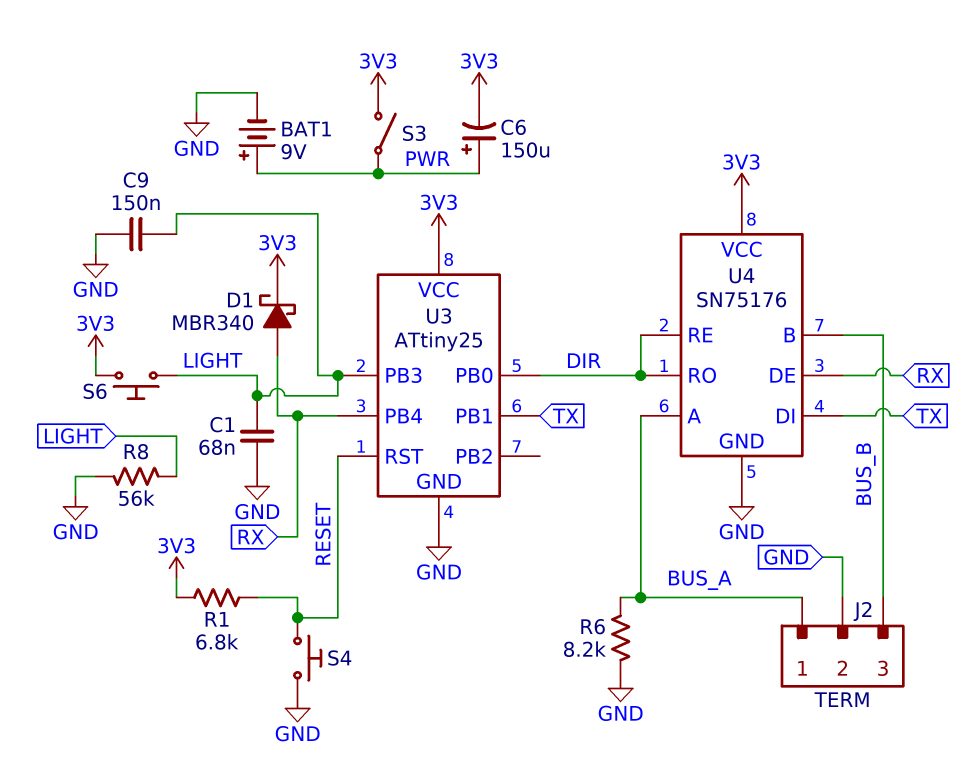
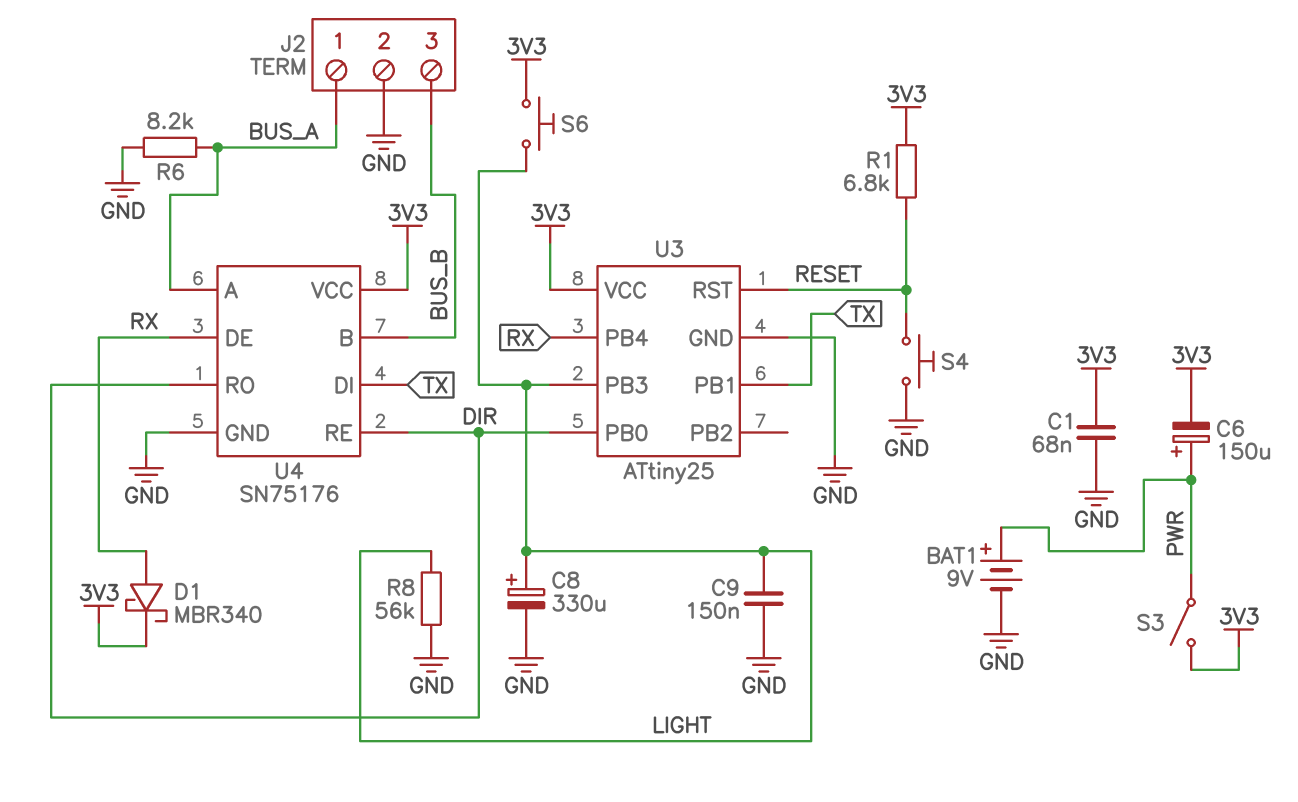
C1: 68nF (GND, LIGHT) -> 68nF (3V3, GND)
C8: none -> 330uF (plus LIGHT, minus GND)

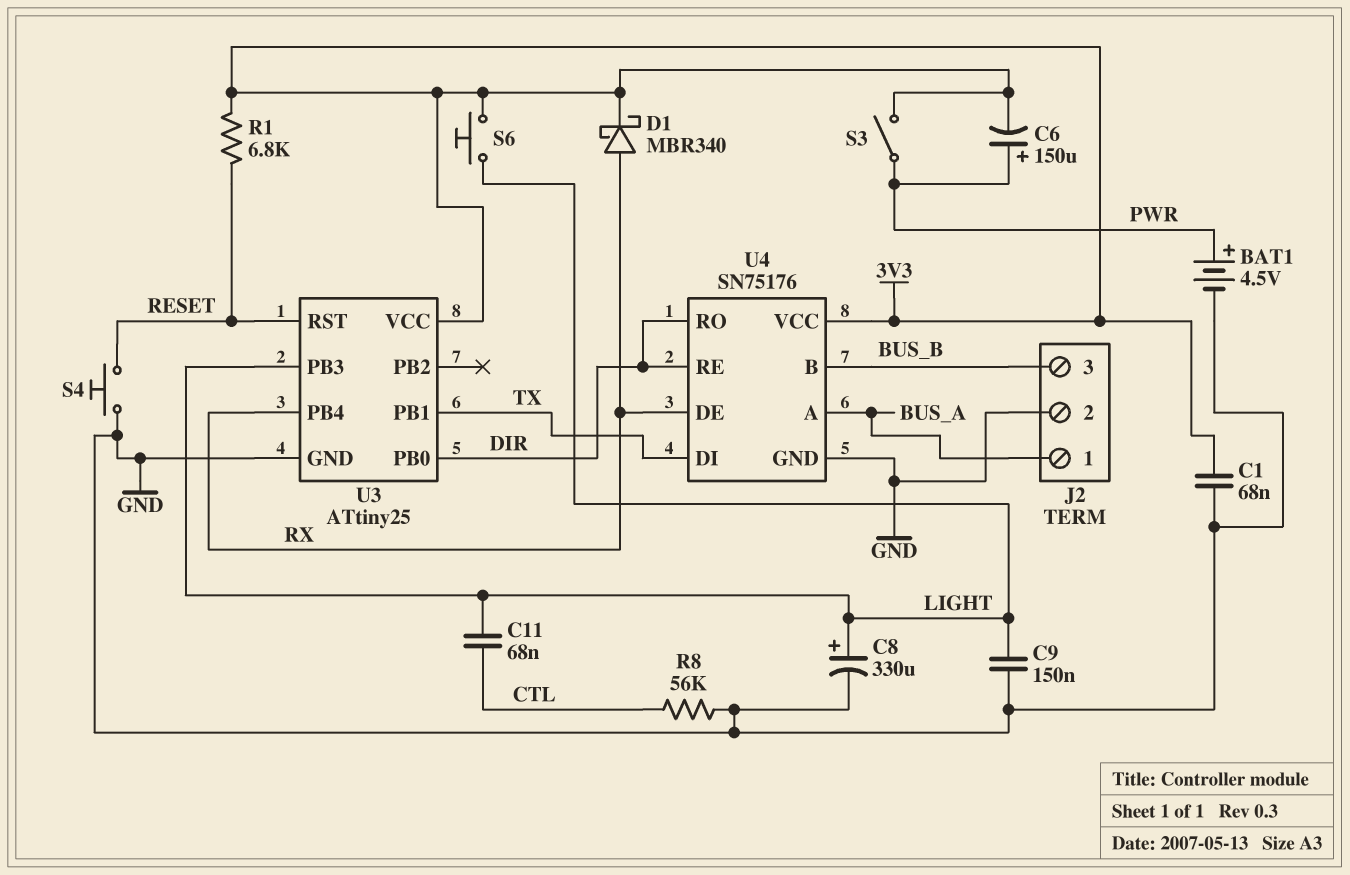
BAT1: 9V (plus PWR, minus GND) -> 4.5V (plus PWR, minus GND)
C11: none -> 68nF (CTL, LIGHT)
R6: 8.2k (BUS_A, GND) -> none
R8: 56k (GND, LIGHT) -> 56k (CTL, GND)

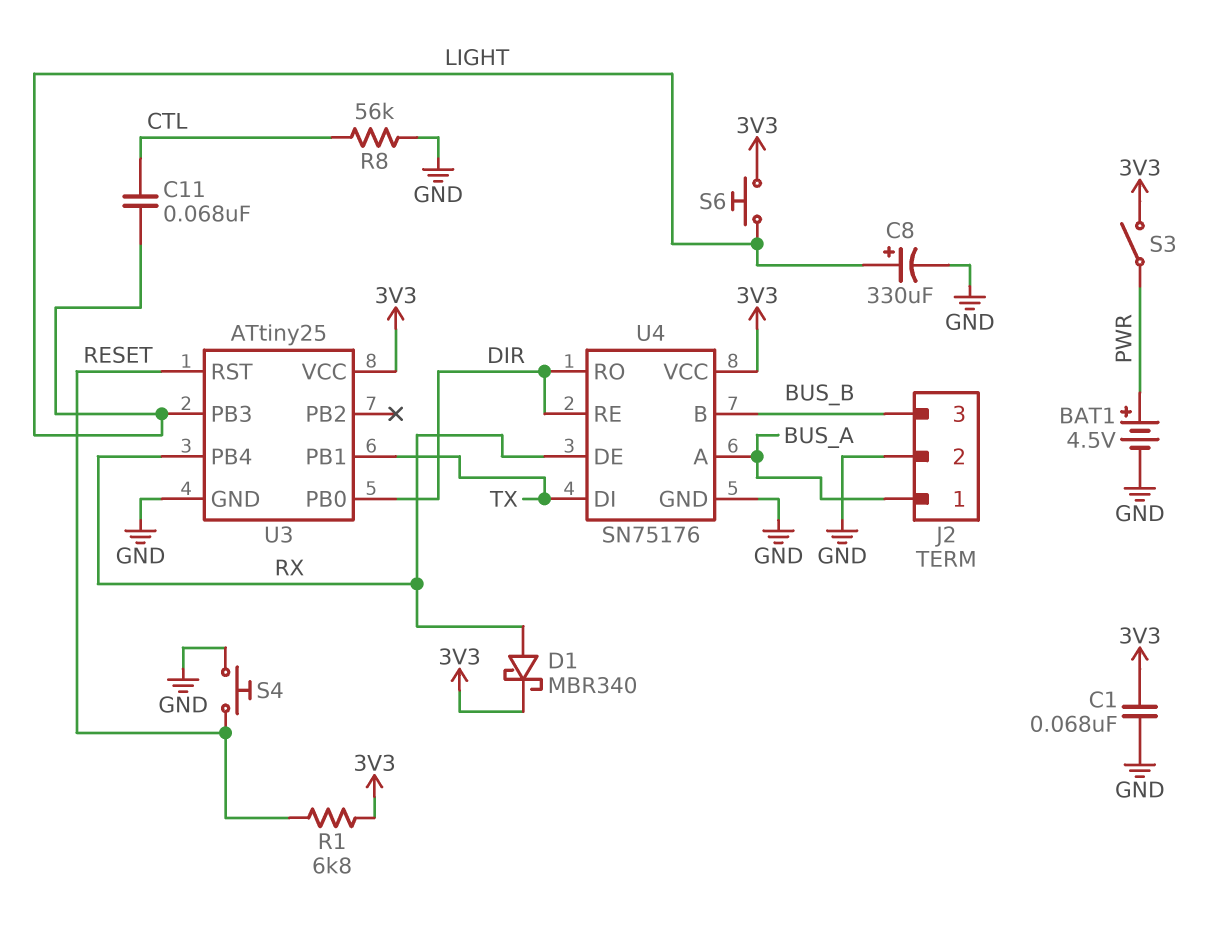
C6: 150uF (plus PWR, minus 3V3) -> none
C9: 150nF (GND, LIGHT) -> none

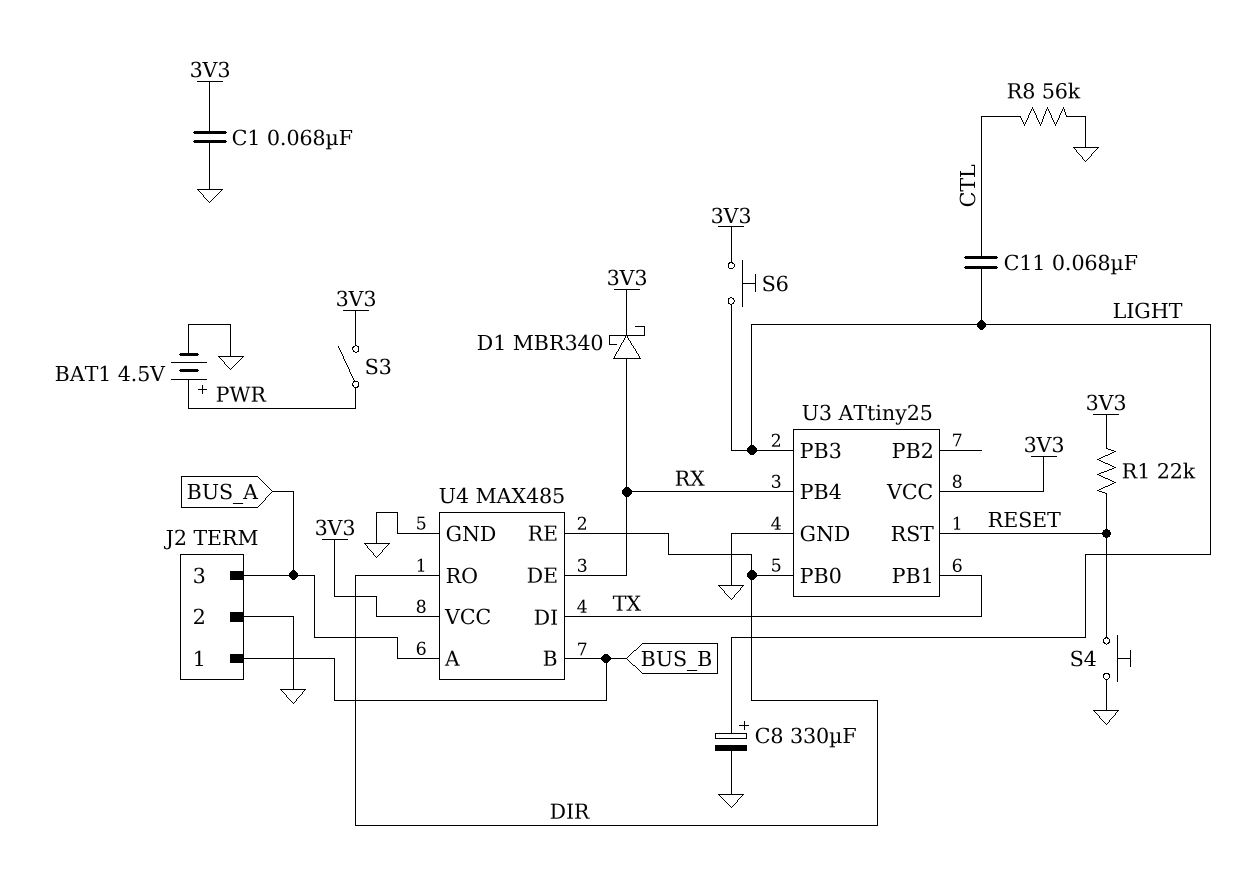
J2 pin 1: BUS_A -> BUS_B
J2 pin 3: BUS_B -> BUS_A
R1: 6.8k (3V3, RESET) -> 22k (3V3, RESET)
U4: SN75176 -> MAX485

